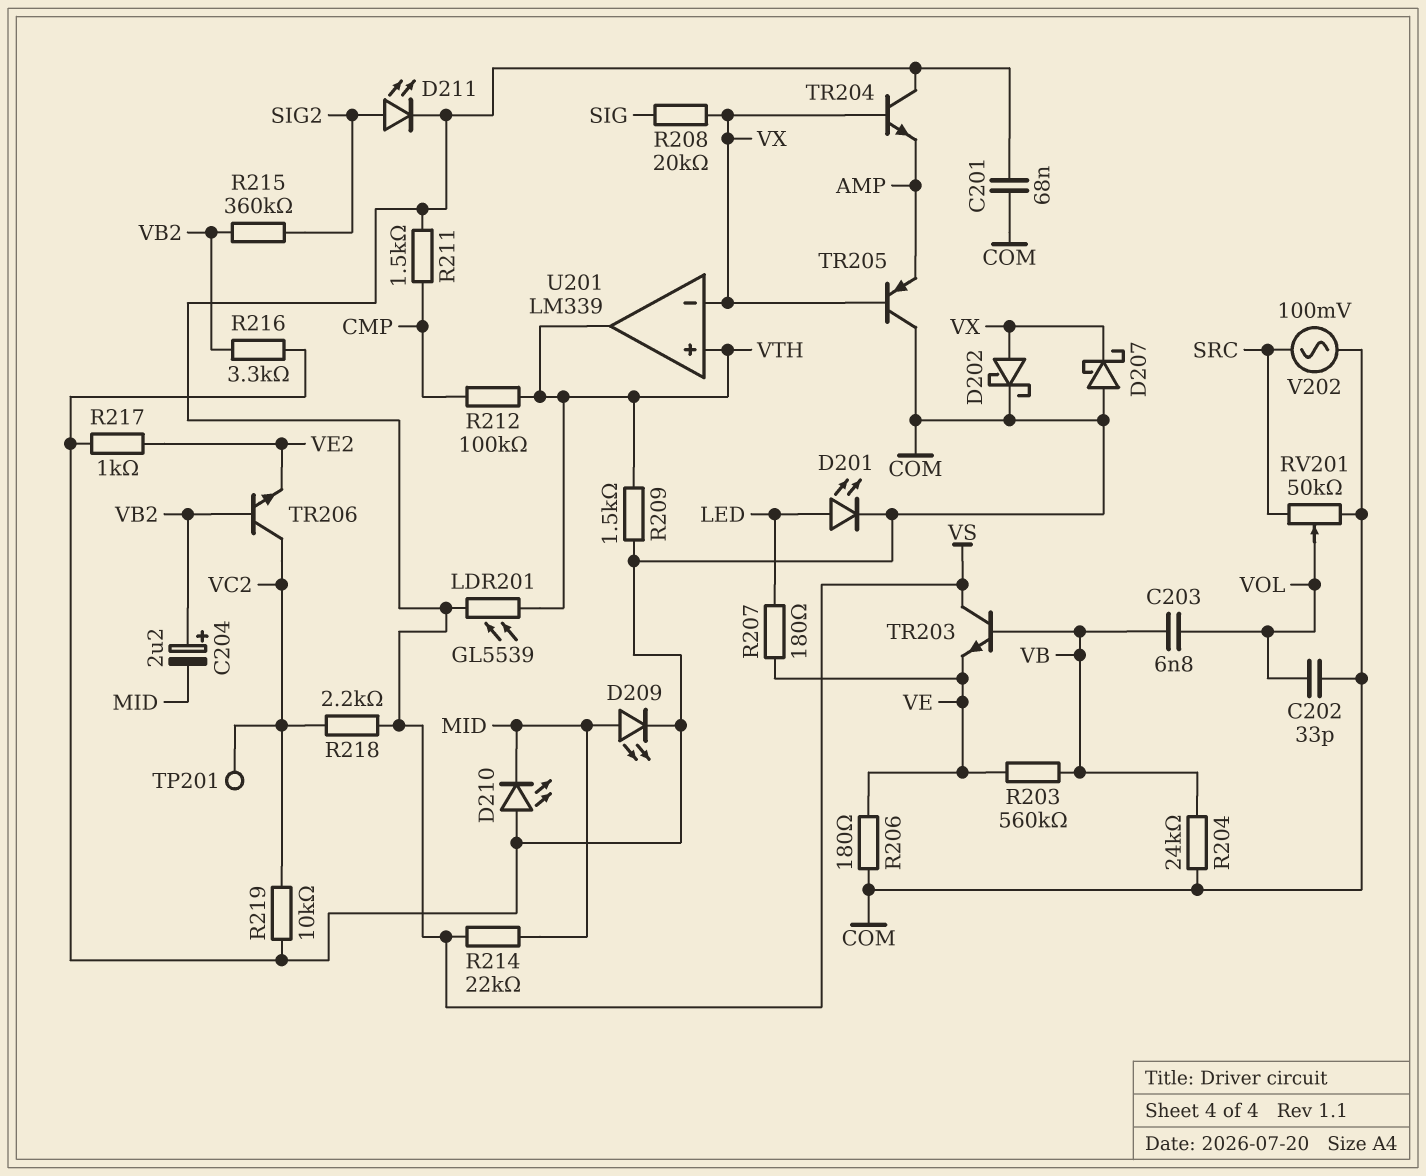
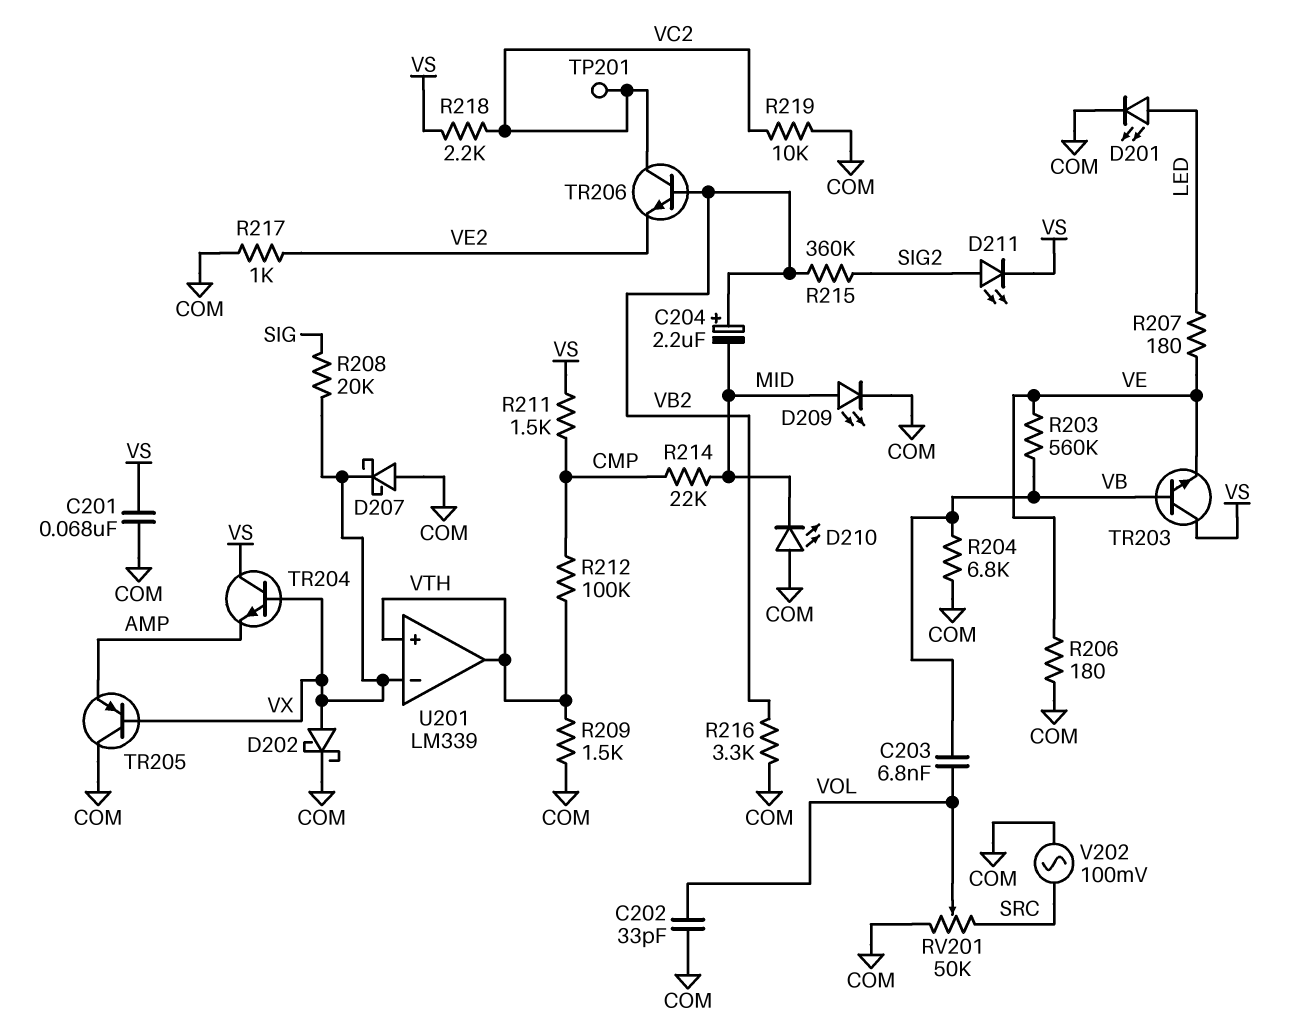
LDR201: GL5539 (VS, VTH) -> none
R204: 24k (COM, VB) -> 6.8k (COM, VB)
R214: 22k (MID, VS) -> 22k (CMP, MID)

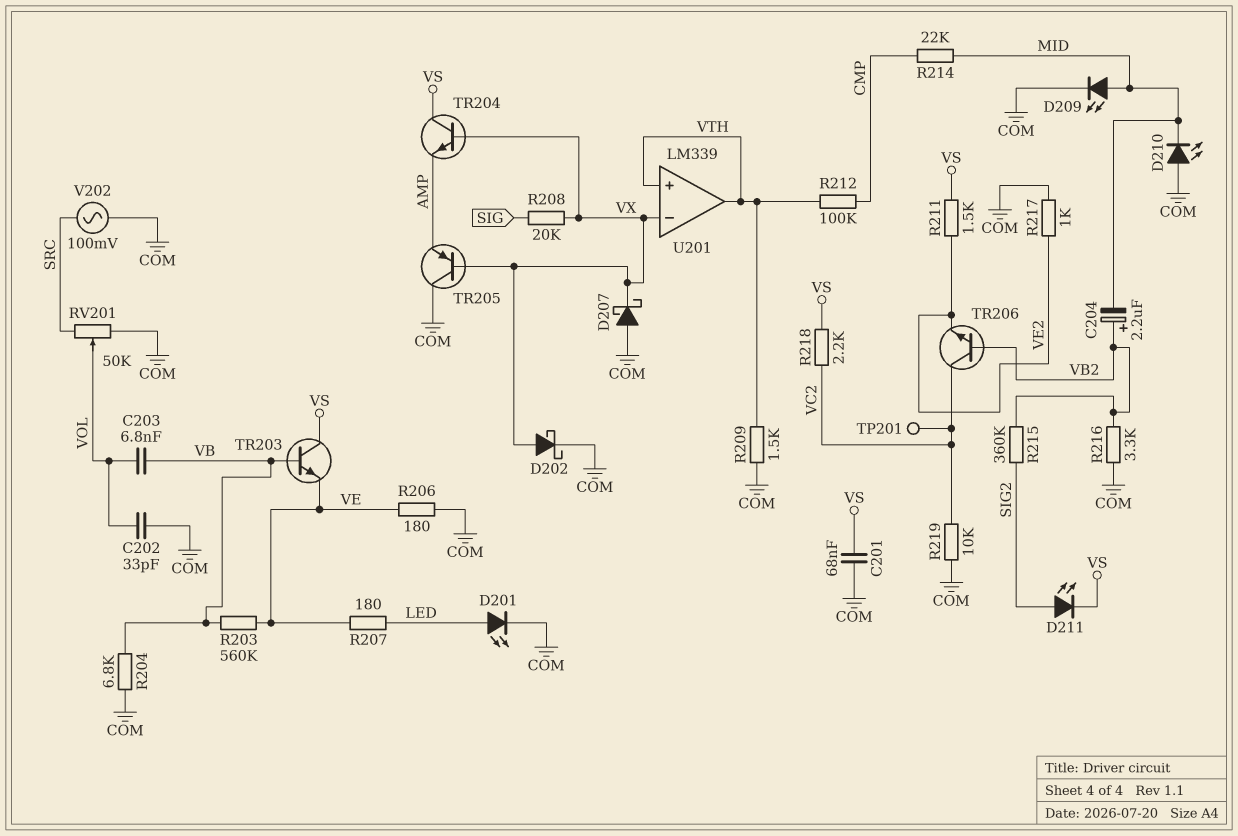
R211: 1.5k (CMP, VS) -> 1.5k (VE2, VS)

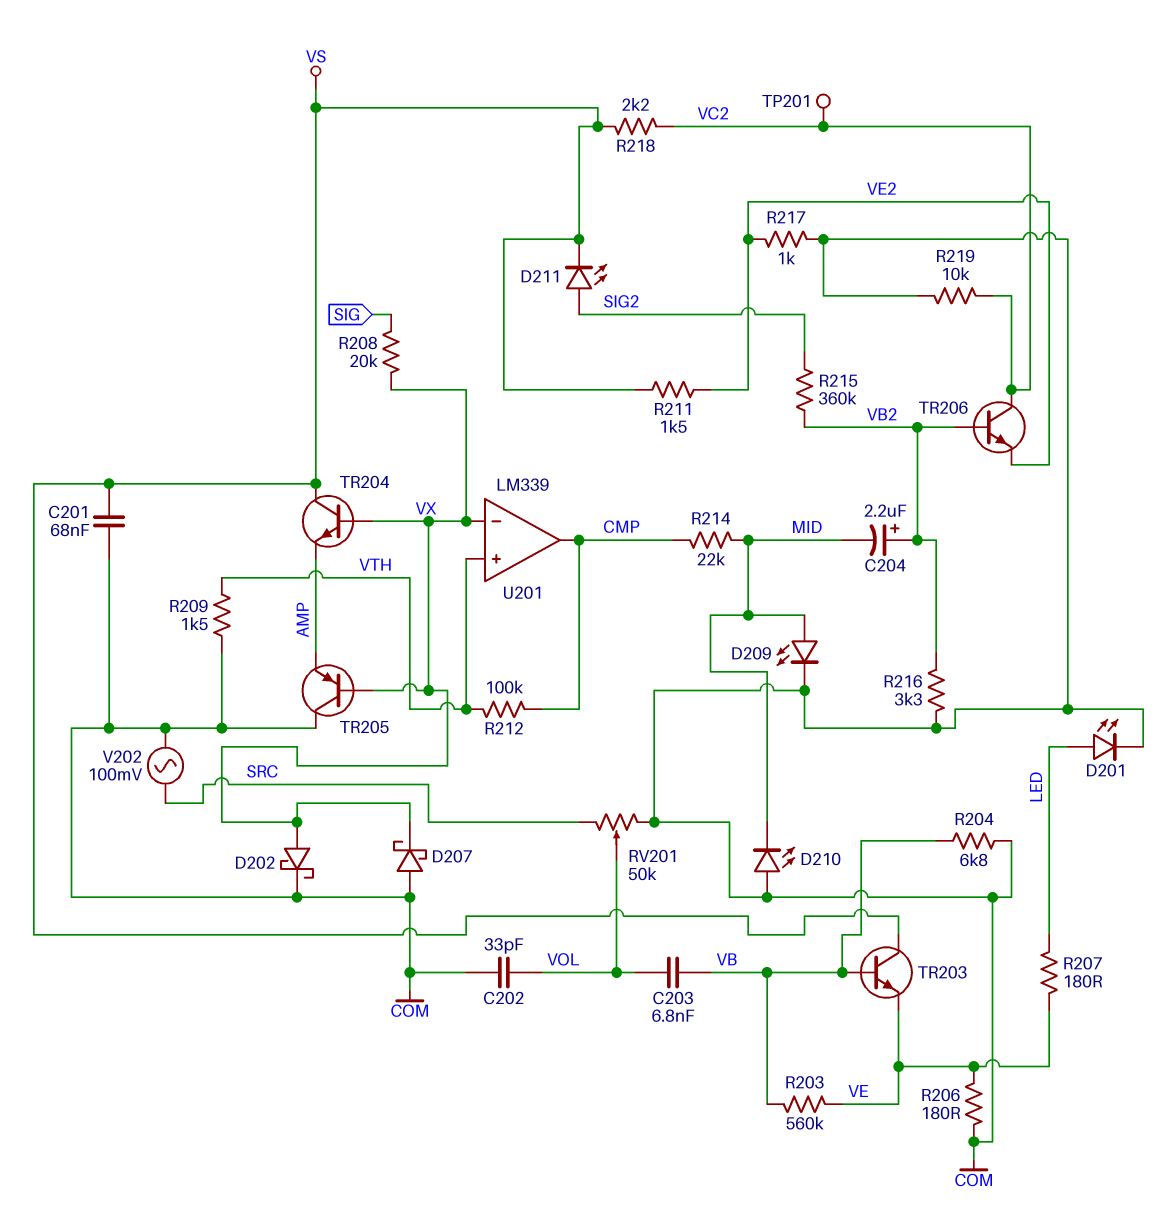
U201 pin out: VTH -> CMP

